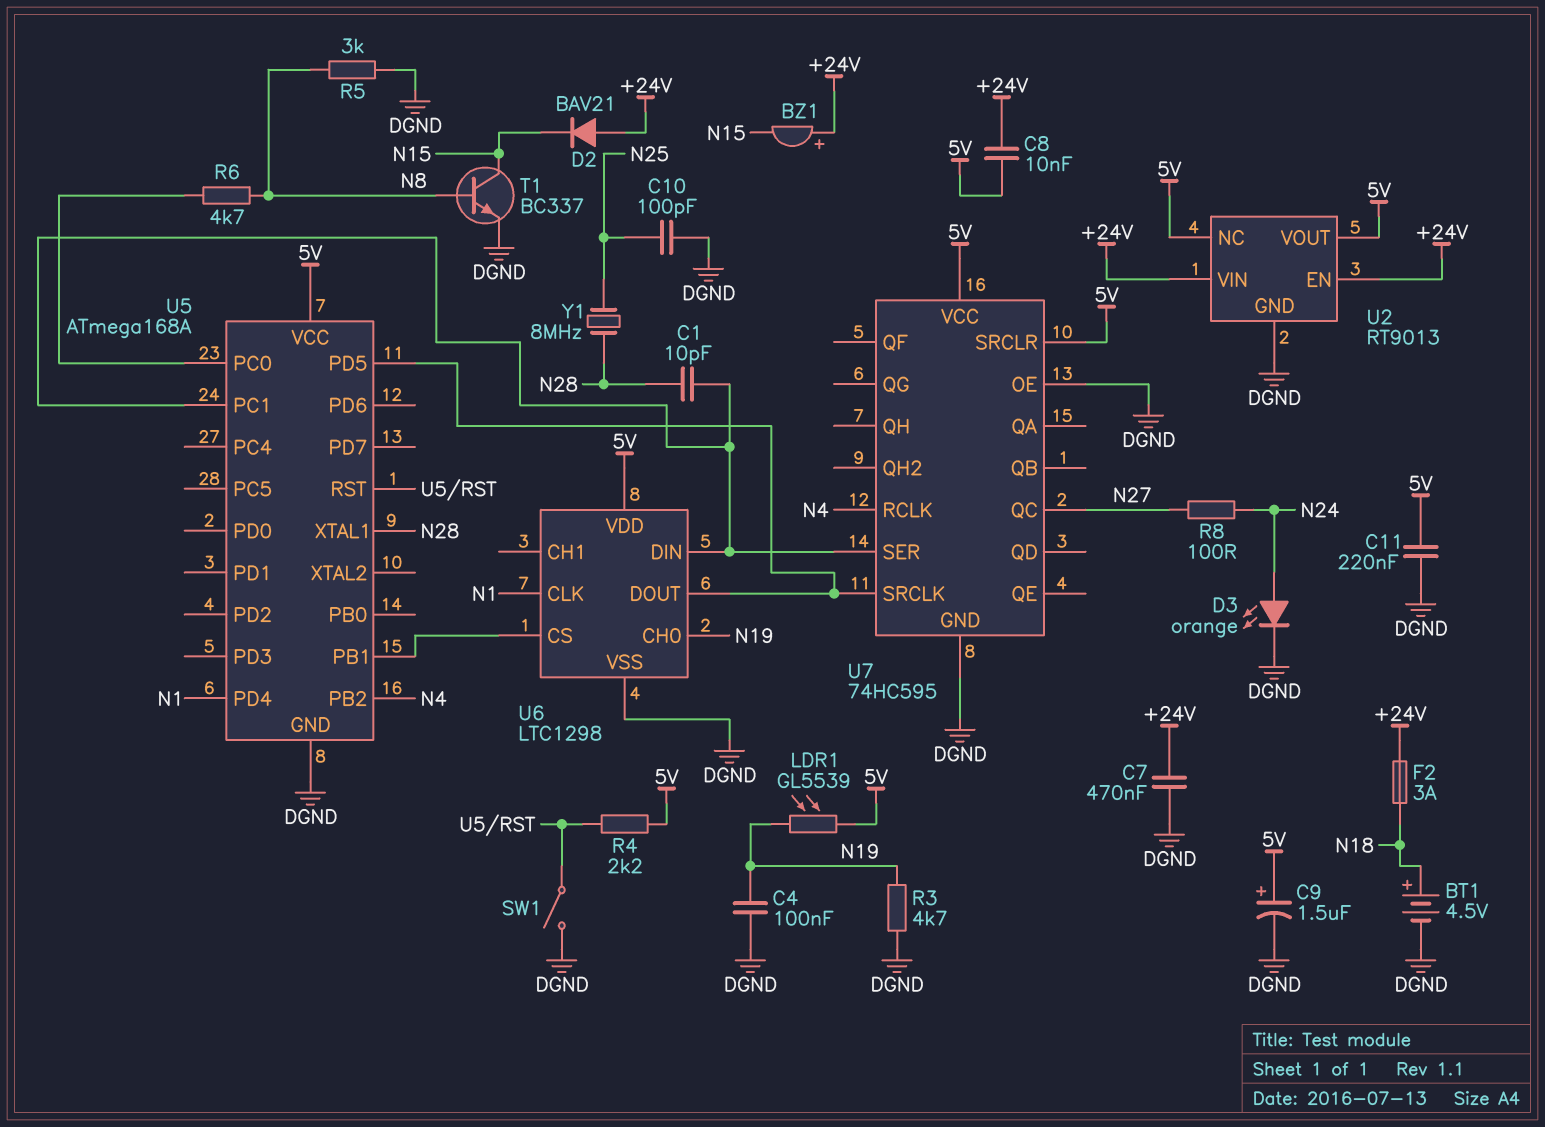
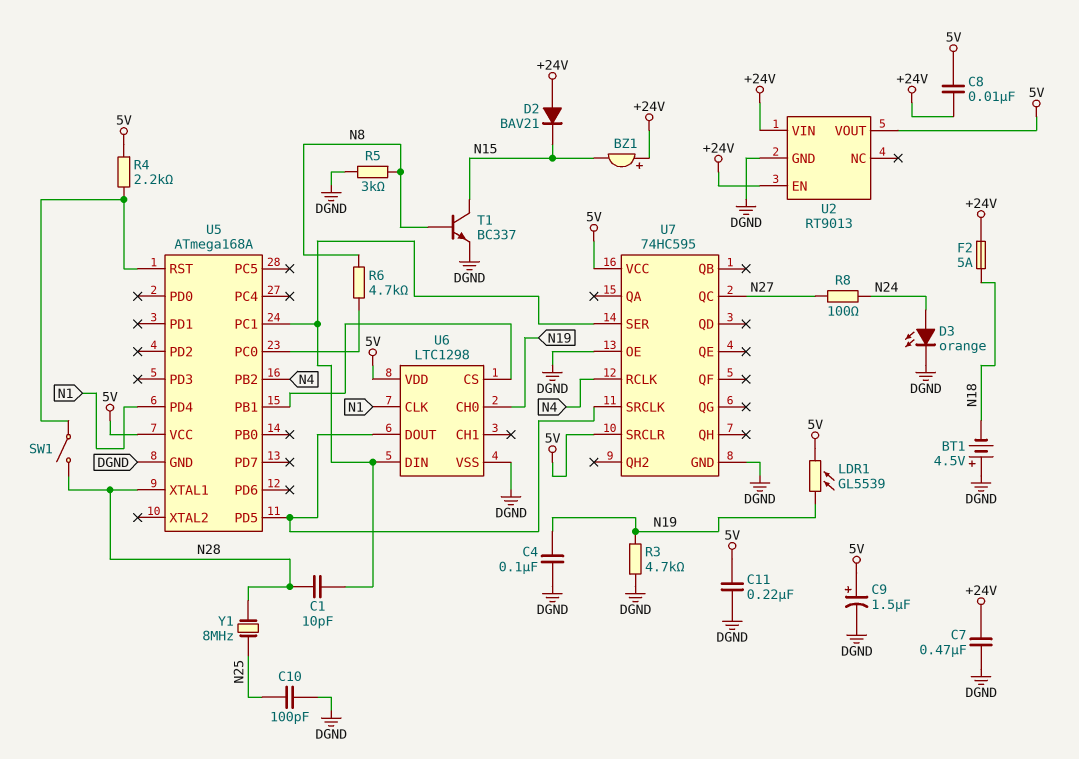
BT1: 4.5V (plus N18, minus DGND) -> 4.5V (plus DGND, minus N18)
F2: 3A (+24V, N18) -> 5A (+24V, N18)
SW1: switch (DGND, U5/RST) -> switch (N28, U5/RST)
U2 pin NC: 5V -> none

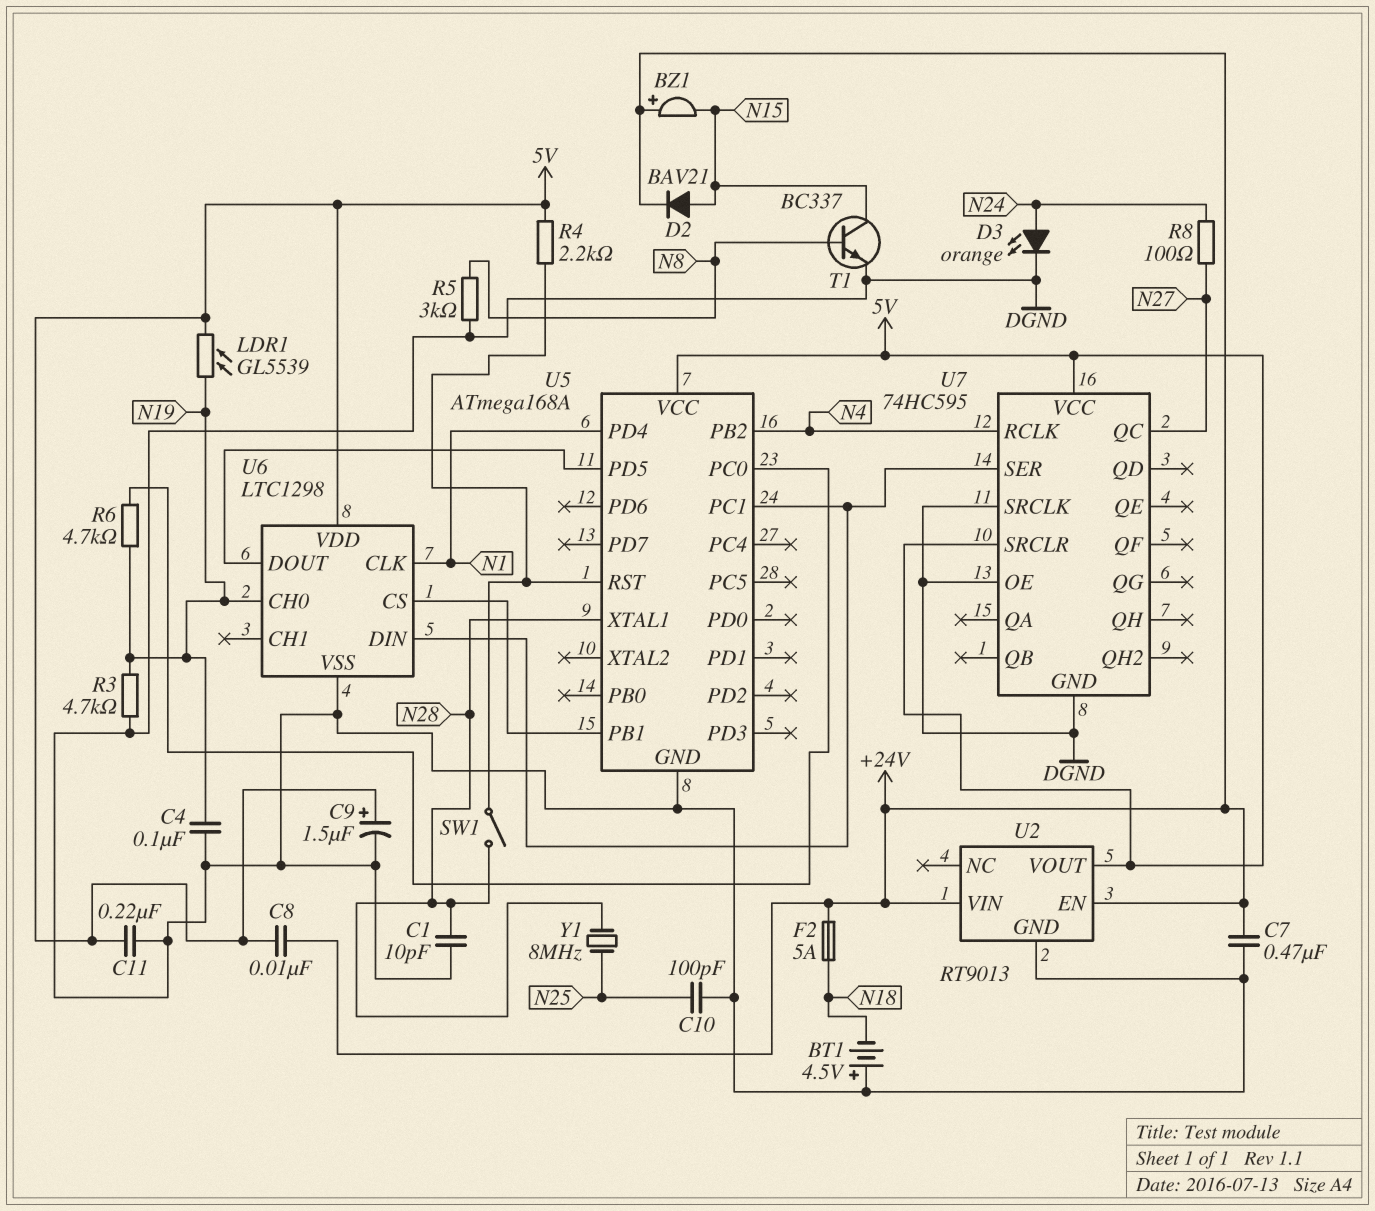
C1: 10pF (N28, U5/PC1) -> 10pF (DGND, N28)
D2: diode BAV21 (A +24V, K N15) -> diode BAV21 (A N15, K +24V)
R6: 4.7k (N8, U5/PC0) -> 4.7k (N19, U5/PC0)
U7 pin SRCLK: U5/PD5 -> DGND

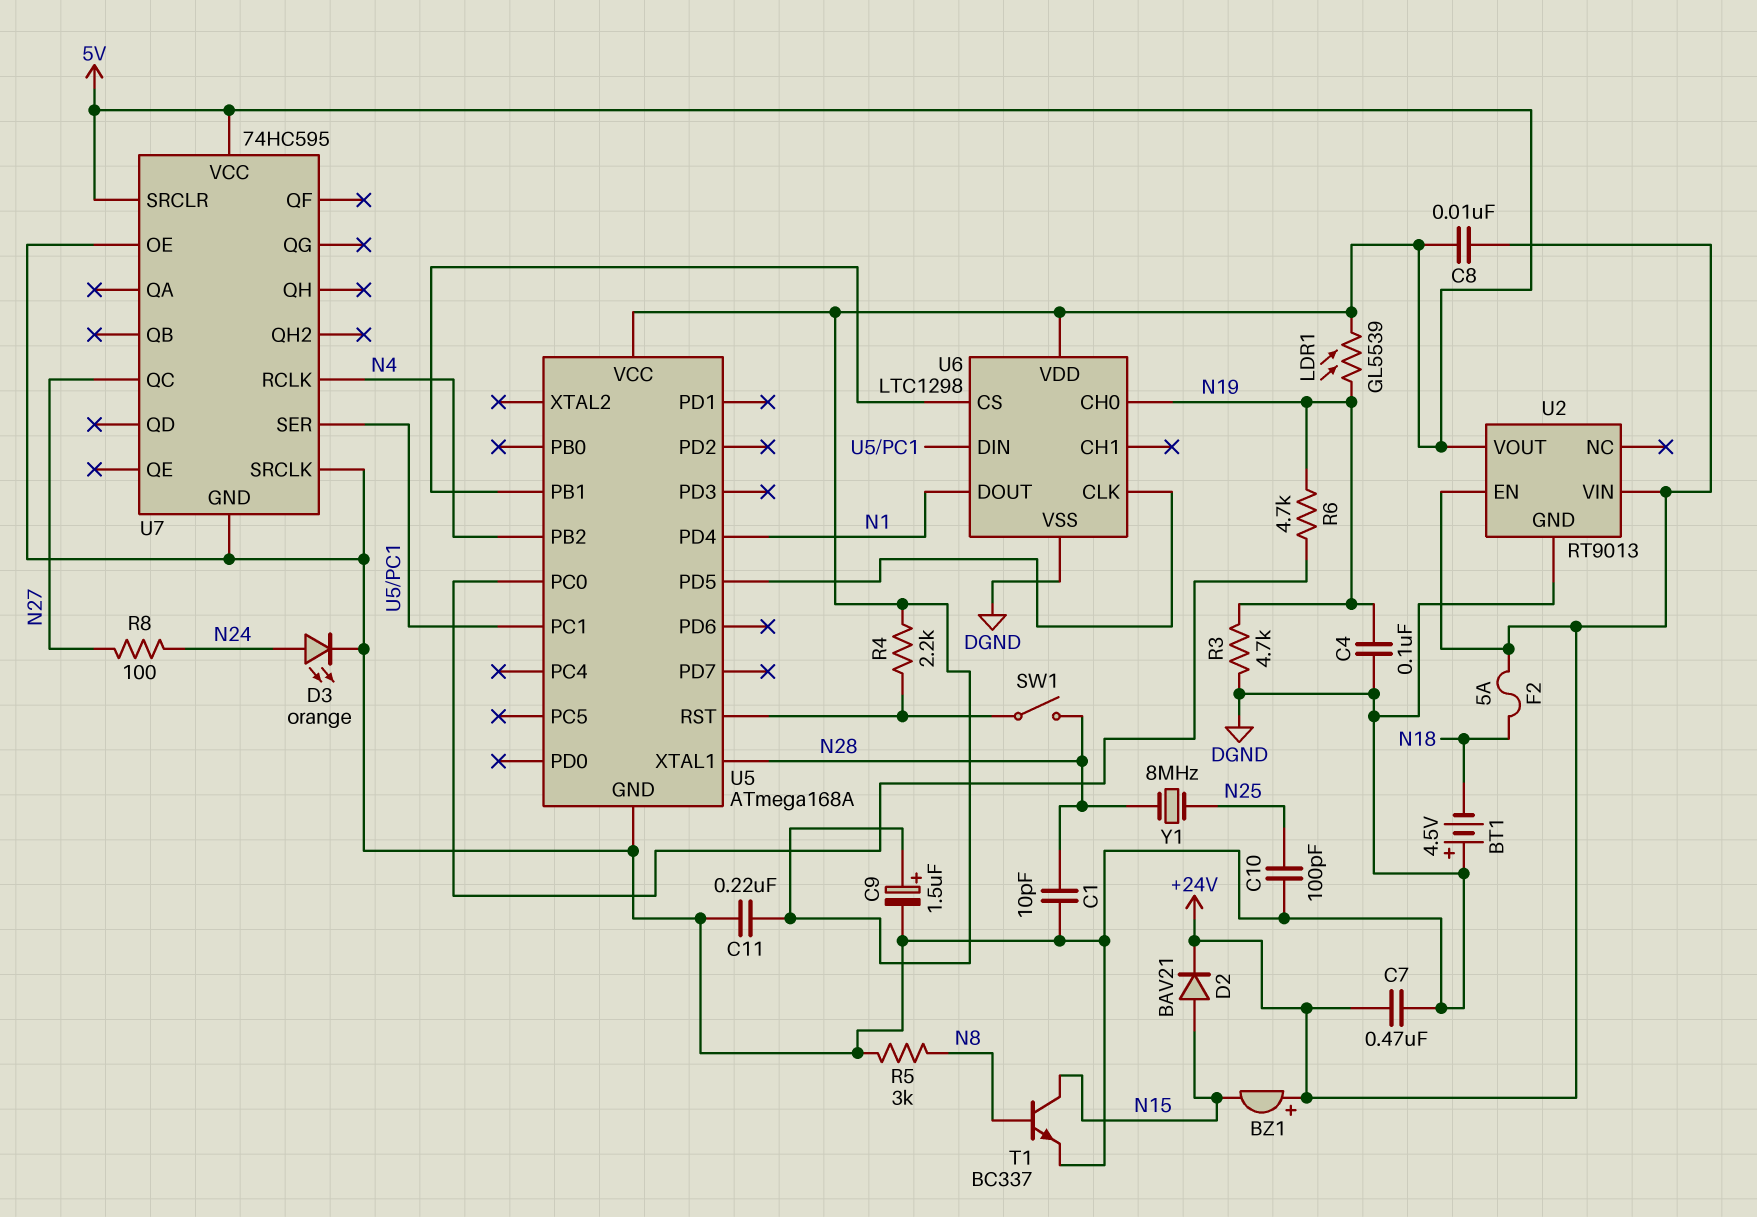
U6 pin CLK: N1 -> U5/PD5
U6 pin DOUT: U5/PD5 -> N1

